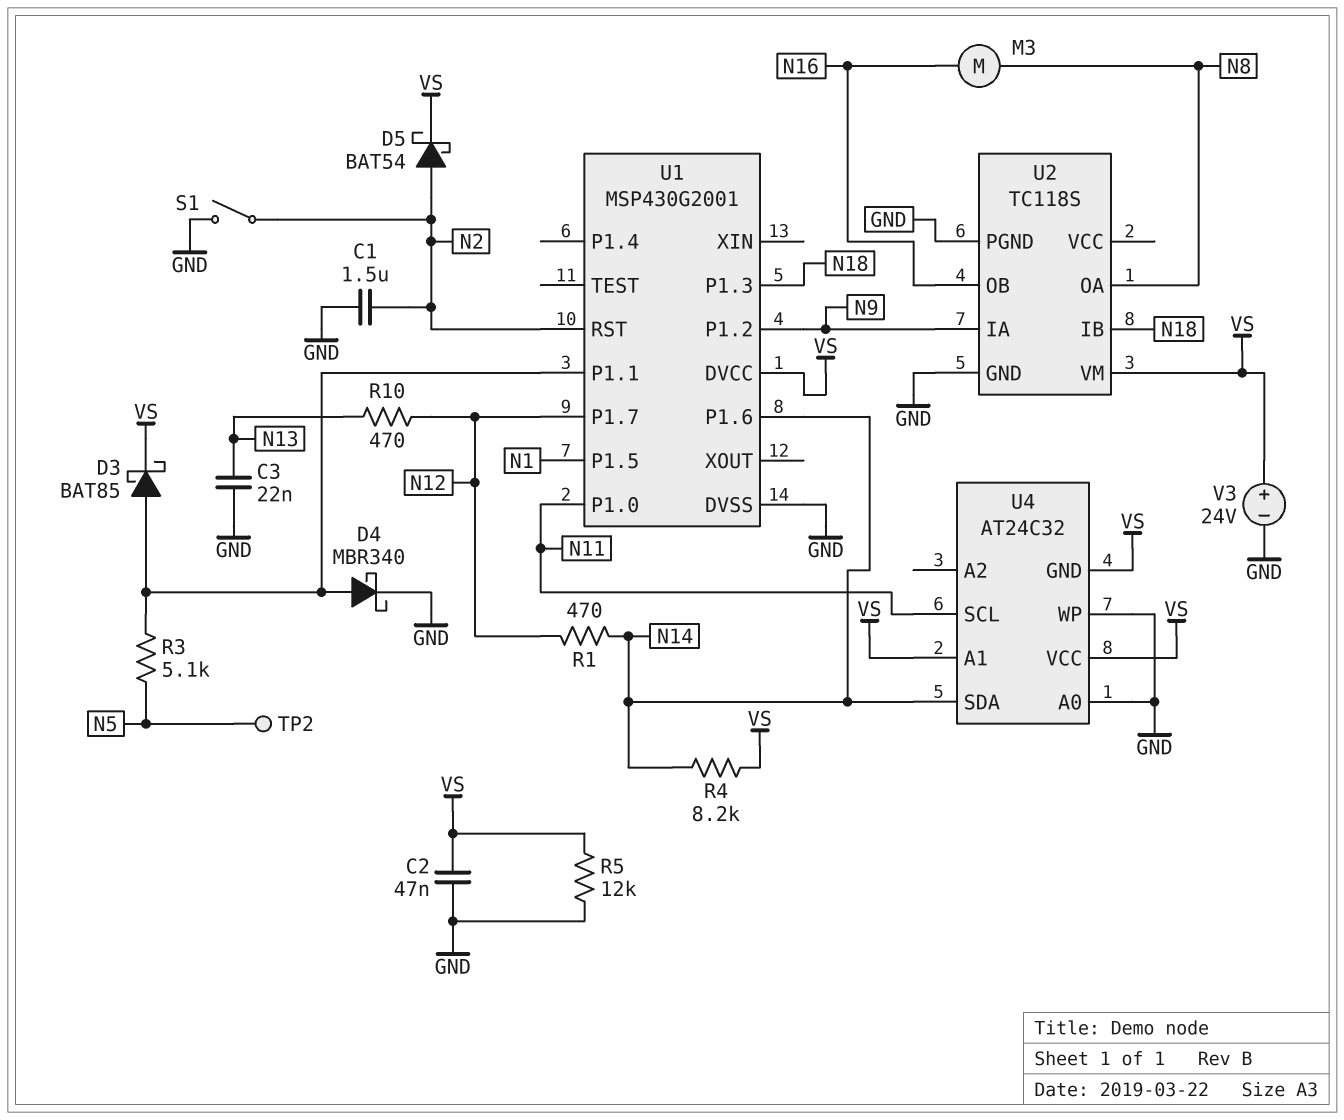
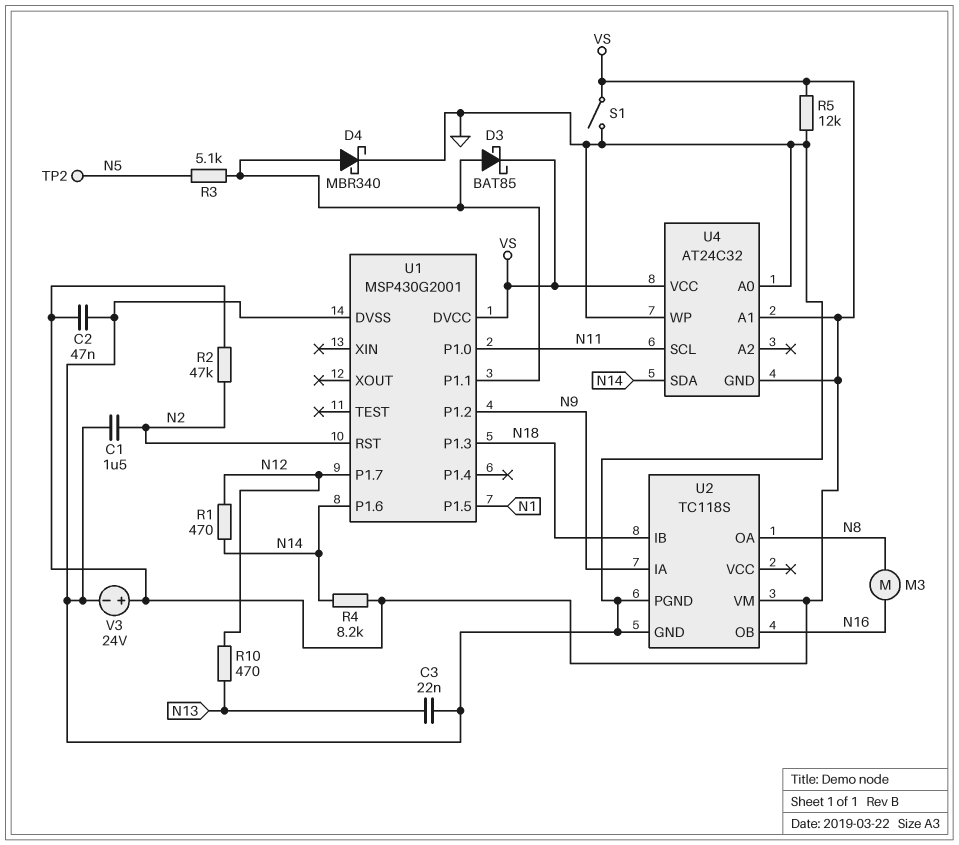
D5: schottky BAT54 (A N2, K VS) -> none
R2: none -> 47k (N2, VS)
S1: switch (GND, N2) -> switch (GND, VS)

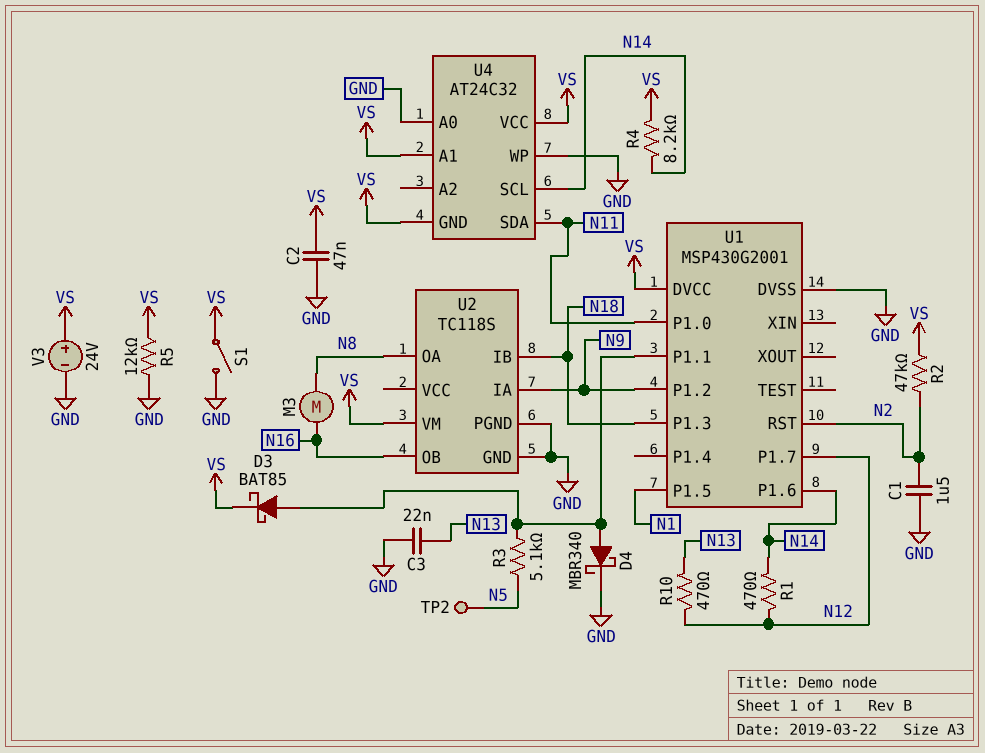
U4 pin SCL: N11 -> N14
U4 pin SDA: N14 -> N11

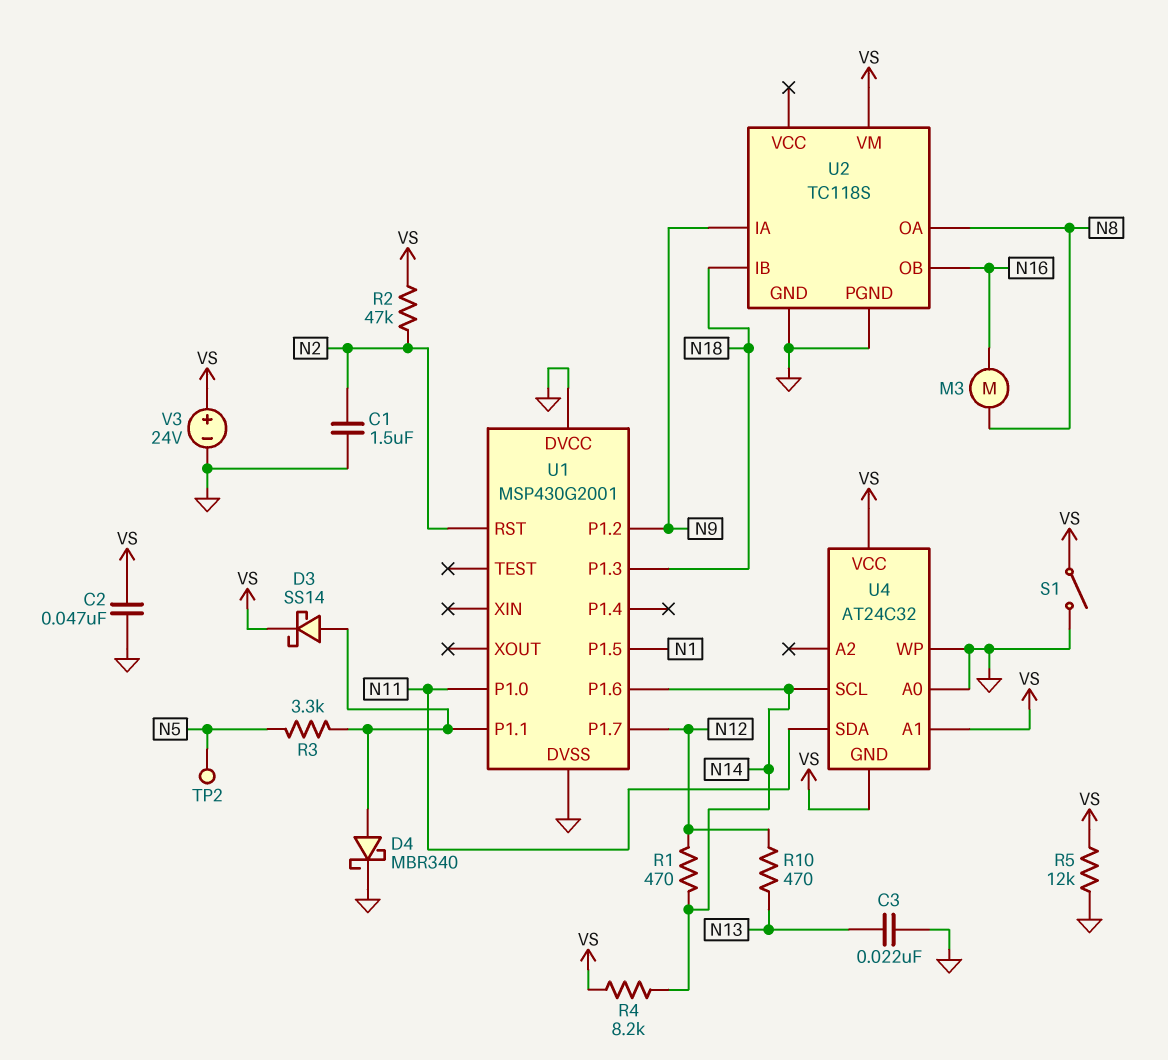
D3: schottky BAT85 (A U1/P1.1, K VS) -> schottky SS14 (A U1/P1.1, K VS)
R3: 5.1k (N5, U1/P1.1) -> 3.3k (N5, U1/P1.1)
U1 pin DVCC: VS -> GND

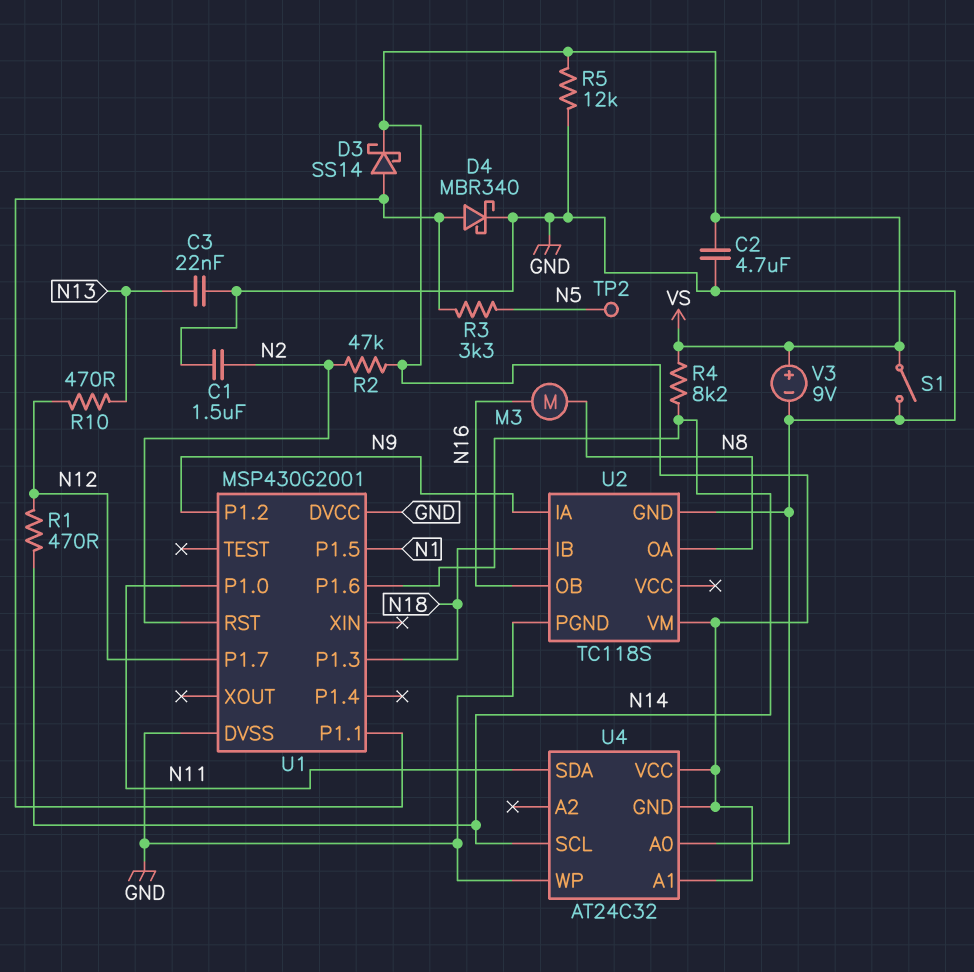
C2: 47nF (GND, VS) -> 4.7uF (GND, VS)
V3: 24V (plus VS, minus GND) -> 9V (plus VS, minus GND)

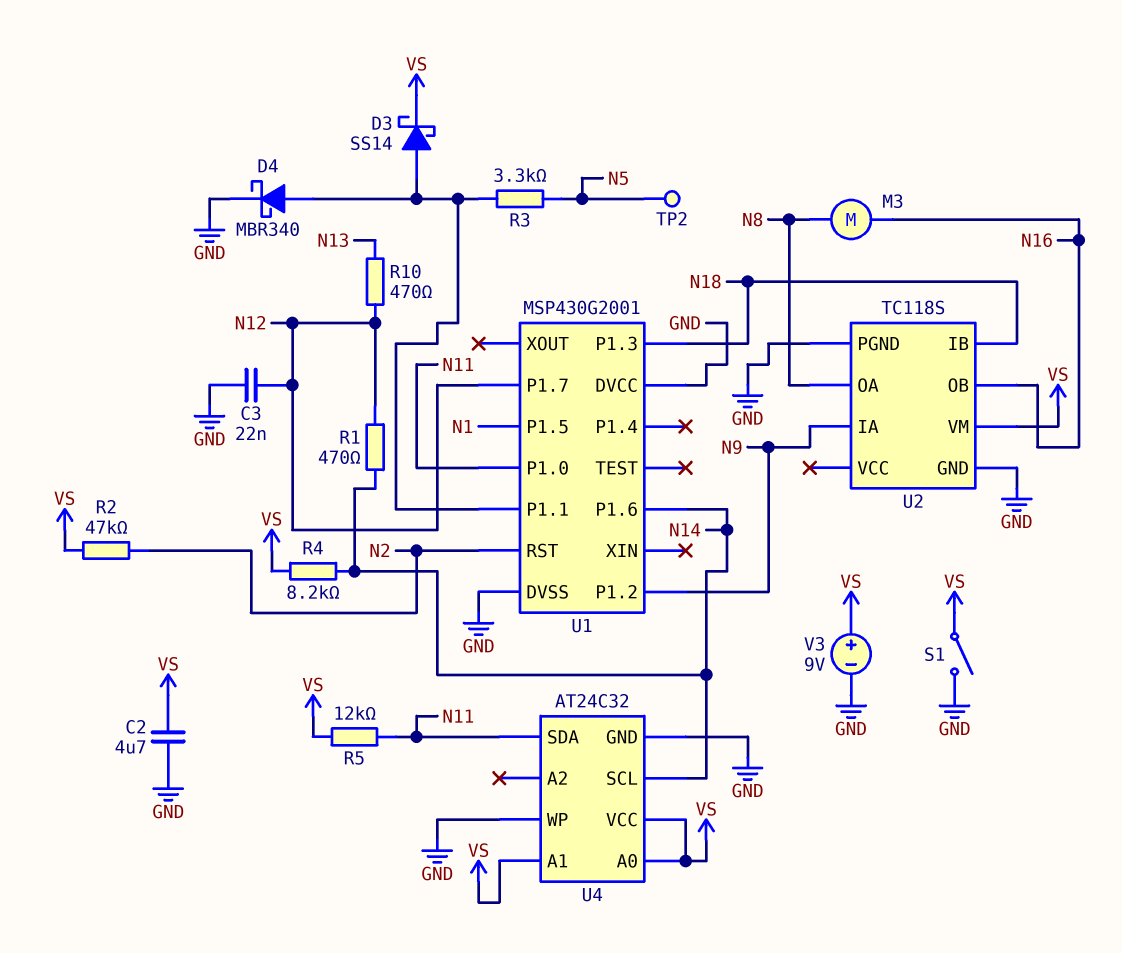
C1: 1.5uF (GND, N2) -> none
C3: 22nF (GND, N13) -> 22nF (GND, N12)
R5: 12k (GND, VS) -> 12k (N11, VS)
U4 pin A0: GND -> VS
U4 pin GND: VS -> GND

